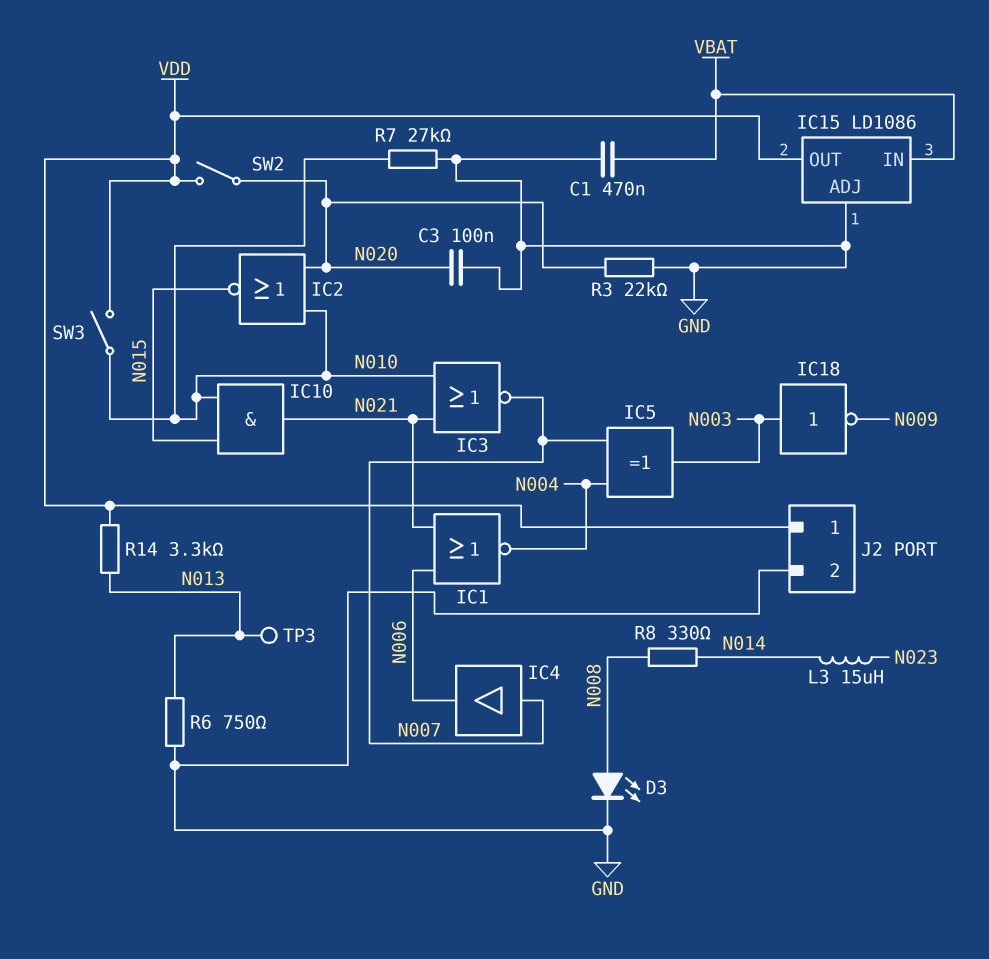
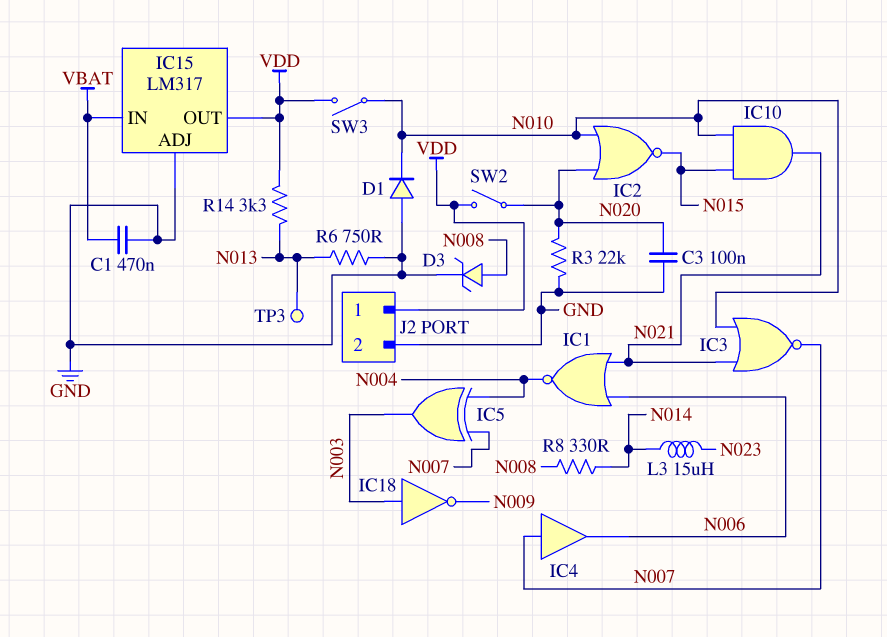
D1: none -> diode (A GND, K N010)
D3: LED (A N008, K GND) -> zener (A N008, K GND)
IC15: LD1086 -> LM317
R7: 27k (GND, N010) -> none

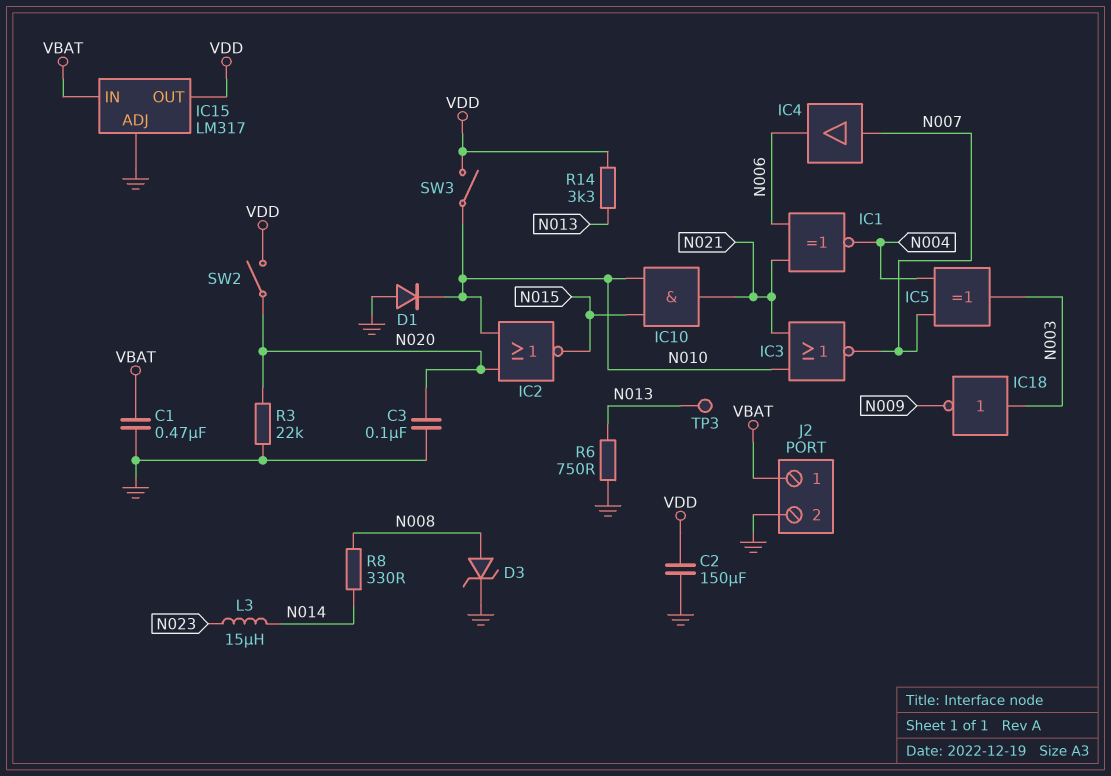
C2: none -> 150uF (GND, VDD)
IC1: NOR (in N006, in N021, out N004) -> XNOR (in N006, in N021, out N004)
J2 pin 1: VDD -> VBAT

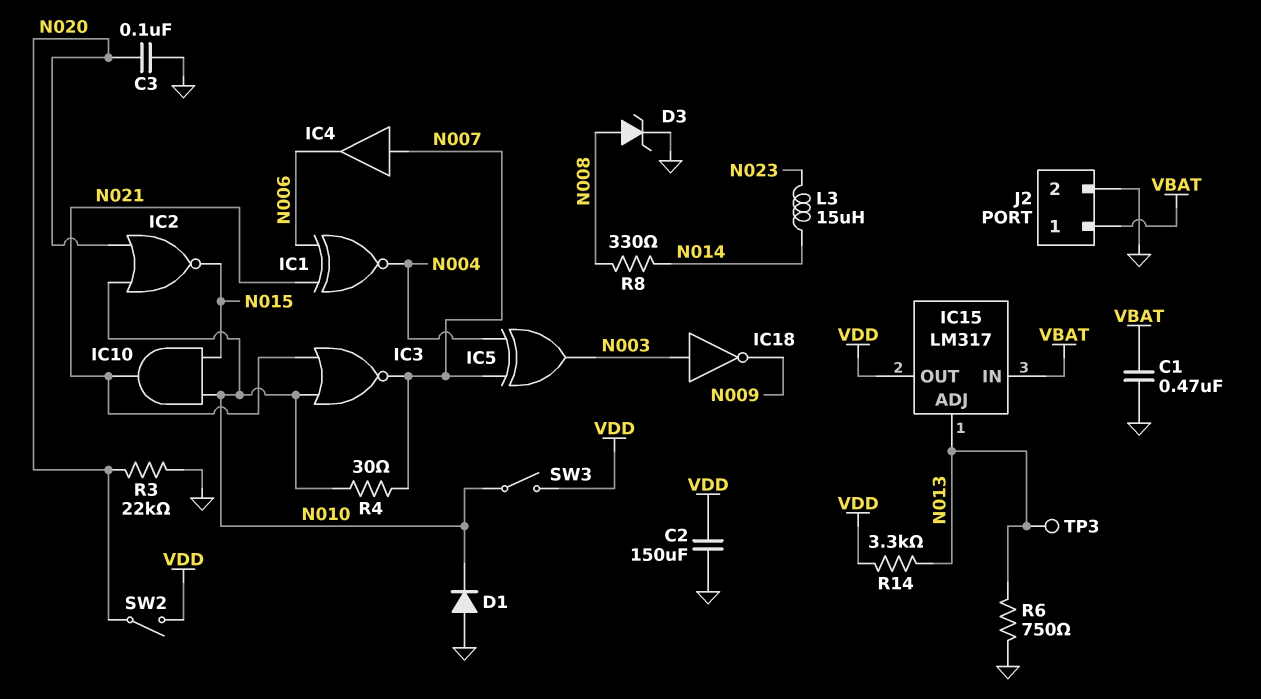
IC15 pin ADJ: GND -> N013
R4: none -> 30 (N007, N010)

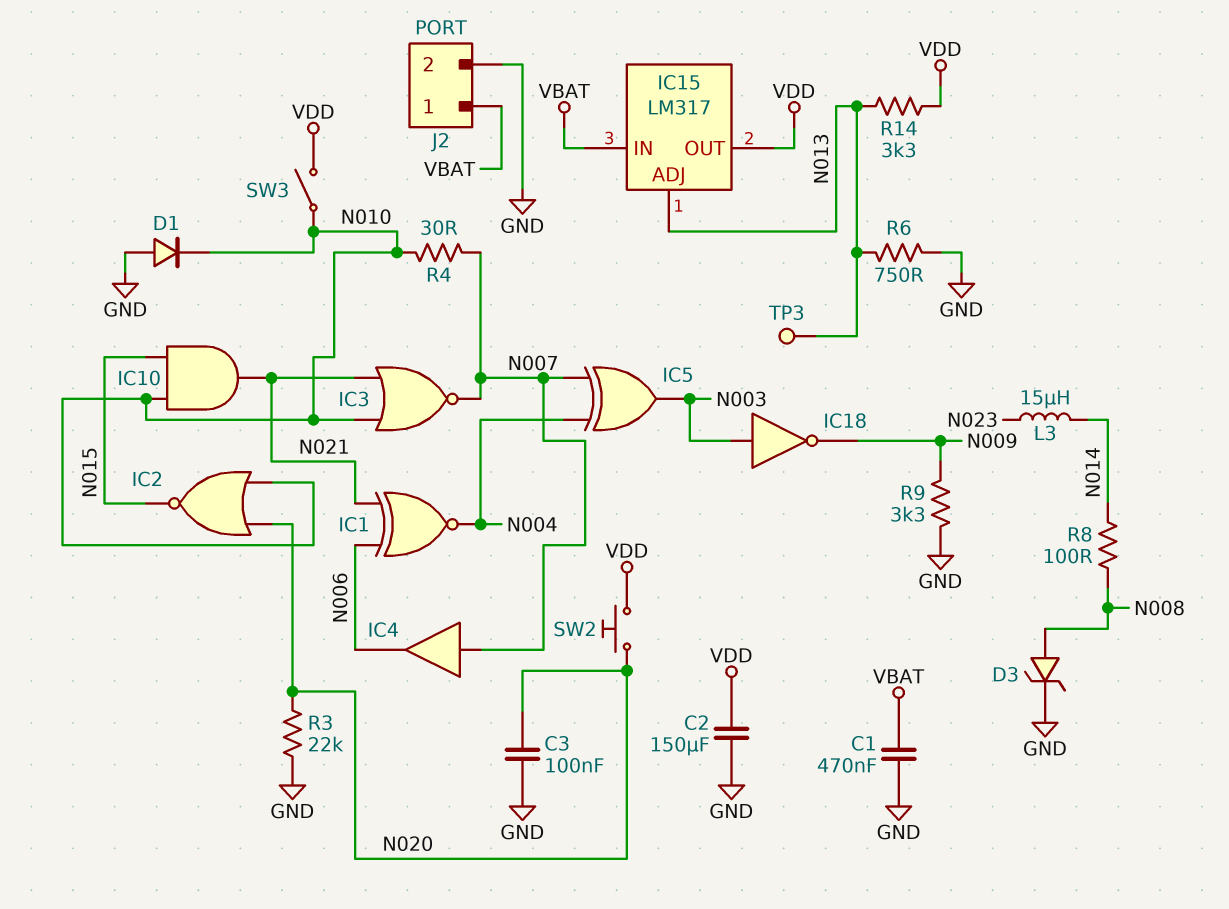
R8: 330 (N008, N014) -> 100 (N008, N014)
R9: none -> 3.3k (GND, N009)
SW2: switch (N020, VDD) -> button (N020, VDD)

